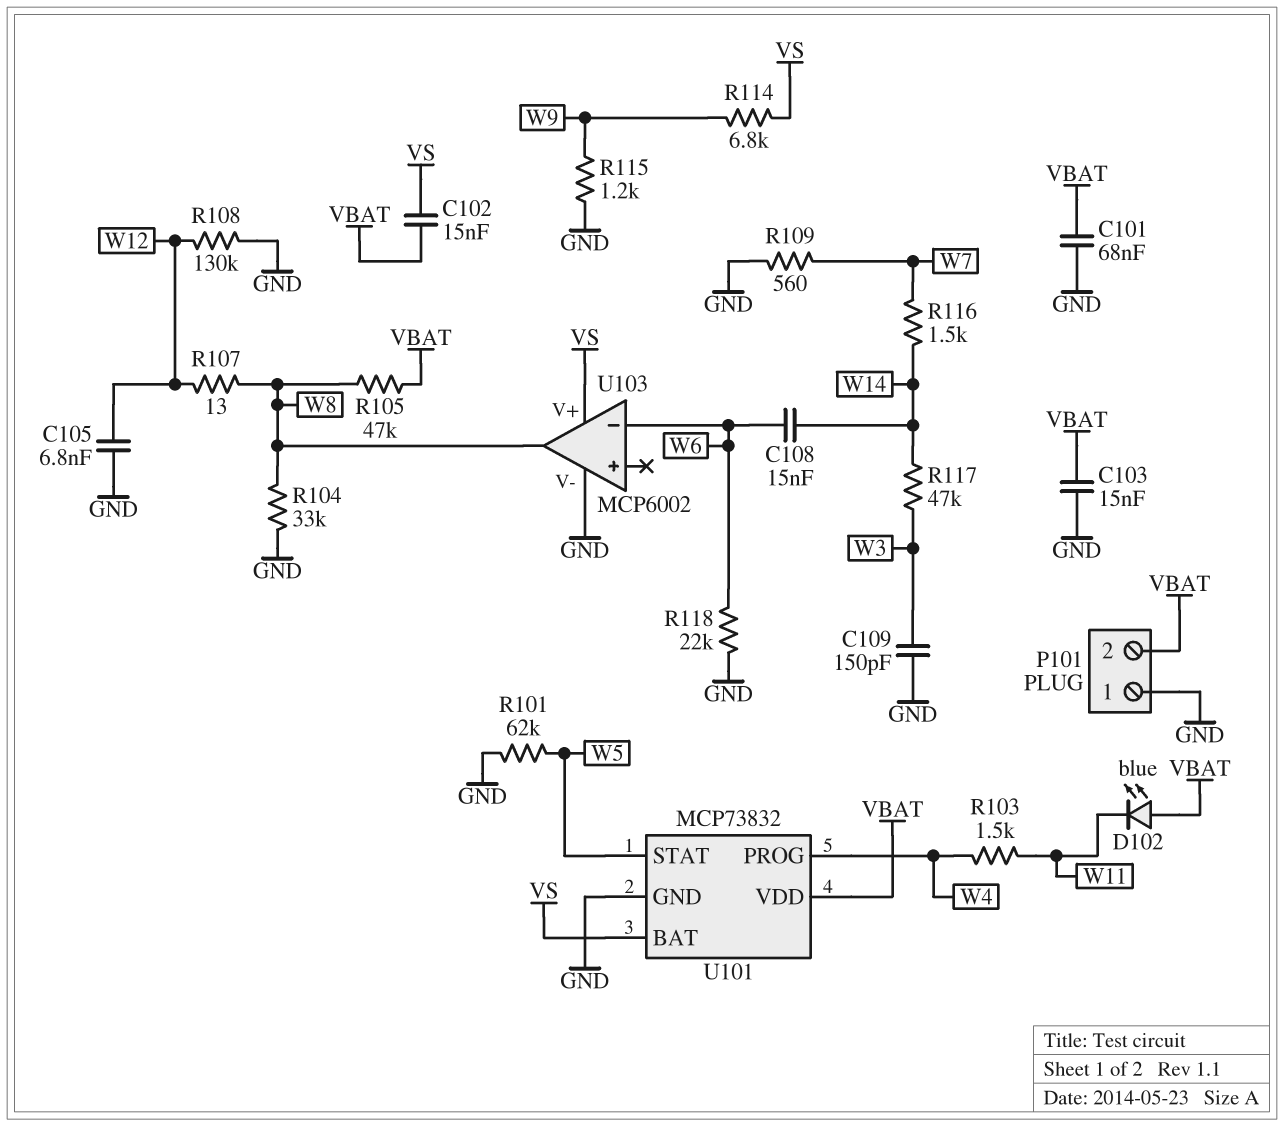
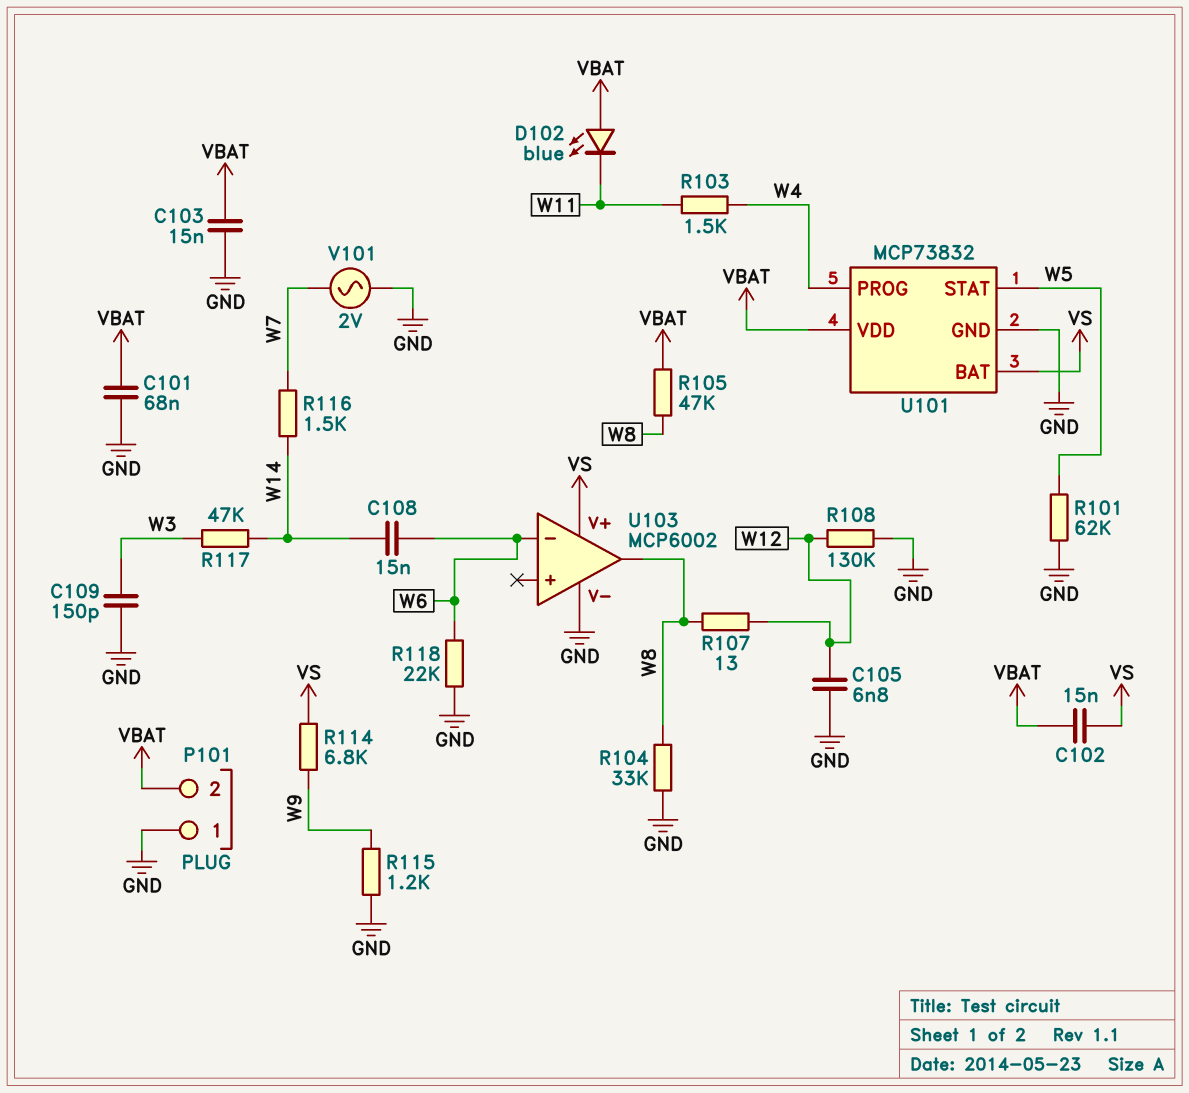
R109: 560 (GND, W7) -> none
V101: none -> AC 2V (GND, W7)

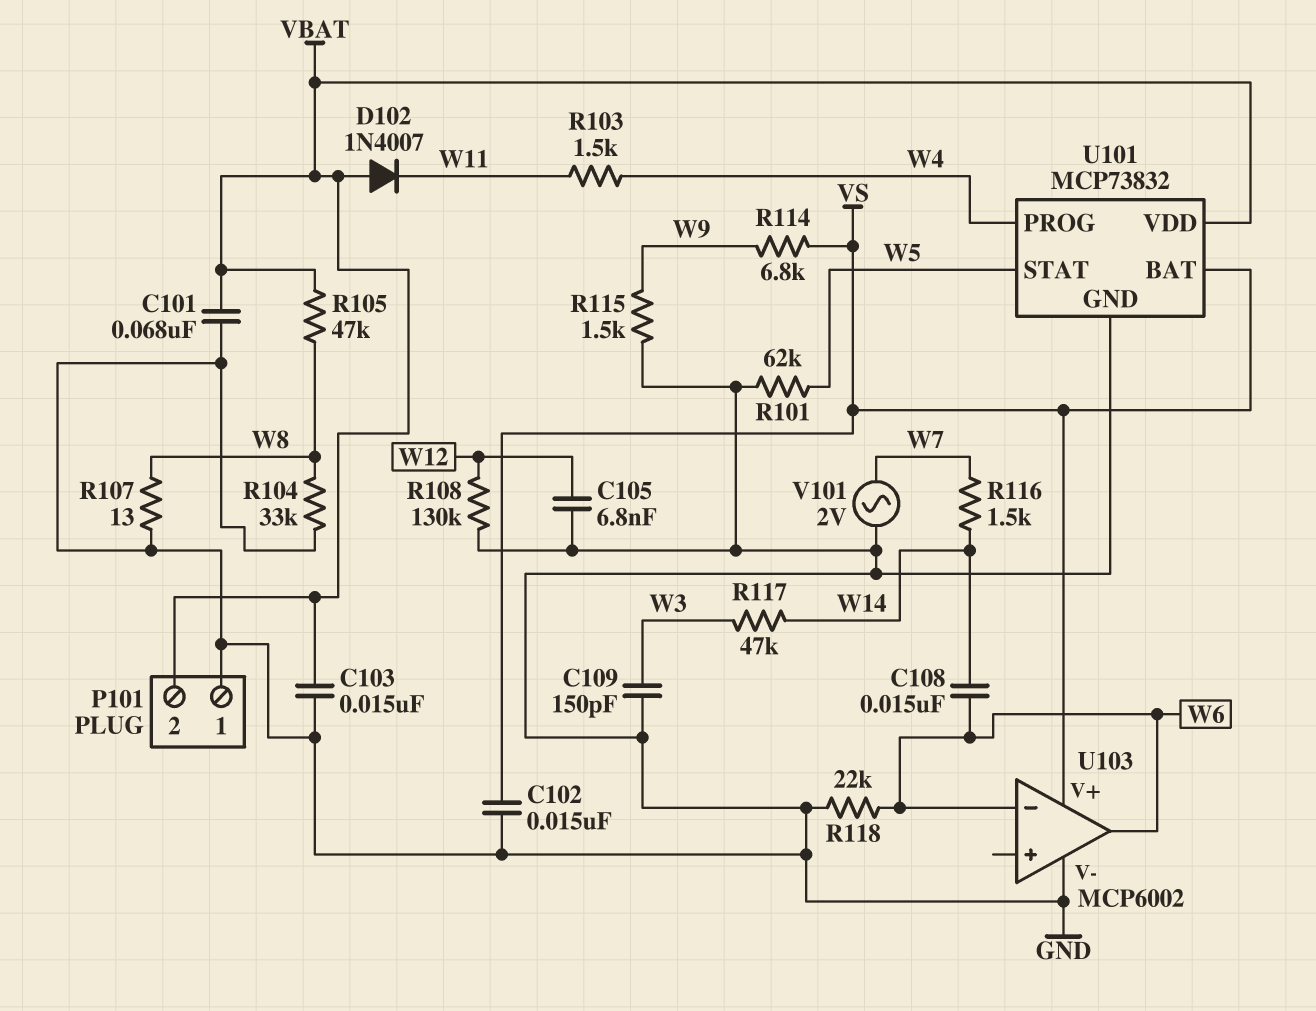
C102: 15nF (VBAT, VS) -> 15nF (GND, VS)
D102: LED blue (A VBAT, K W11) -> diode 1N4007 (A VBAT, K W11)
R107: 13 (W8, W12) -> 13 (GND, W8)
R115: 1.2k (GND, W9) -> 1.5k (GND, W9)
U103 pin out: W8 -> W6

